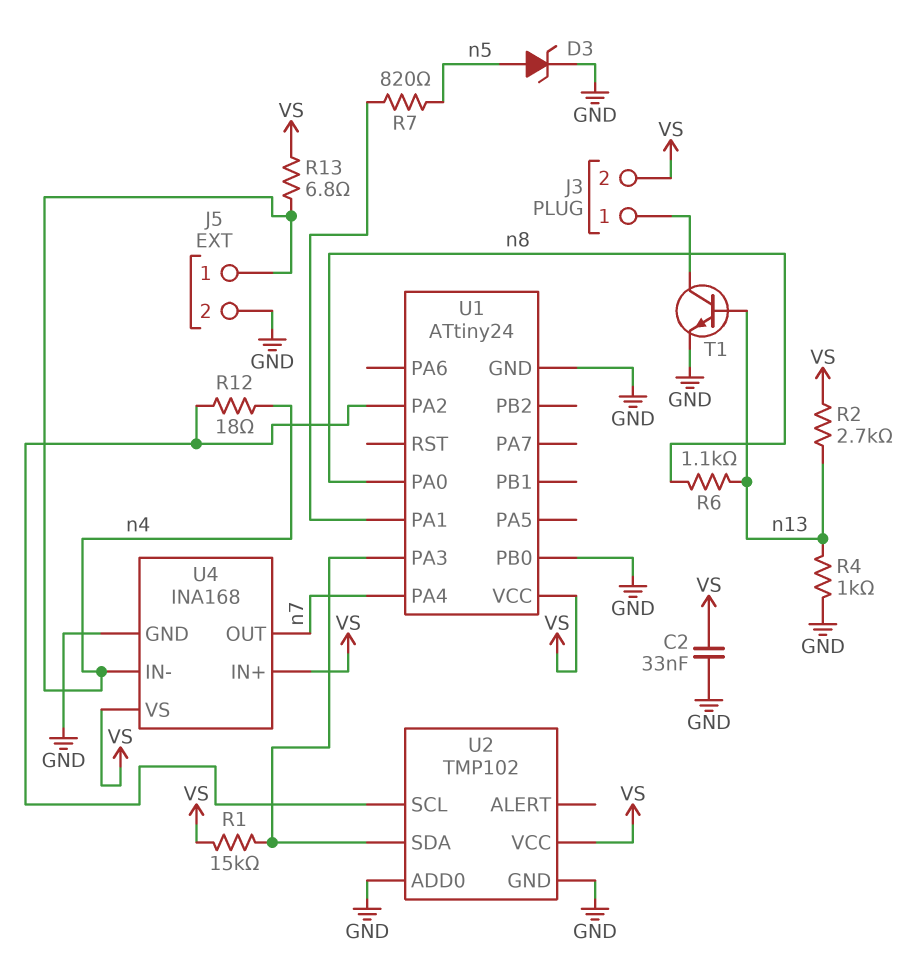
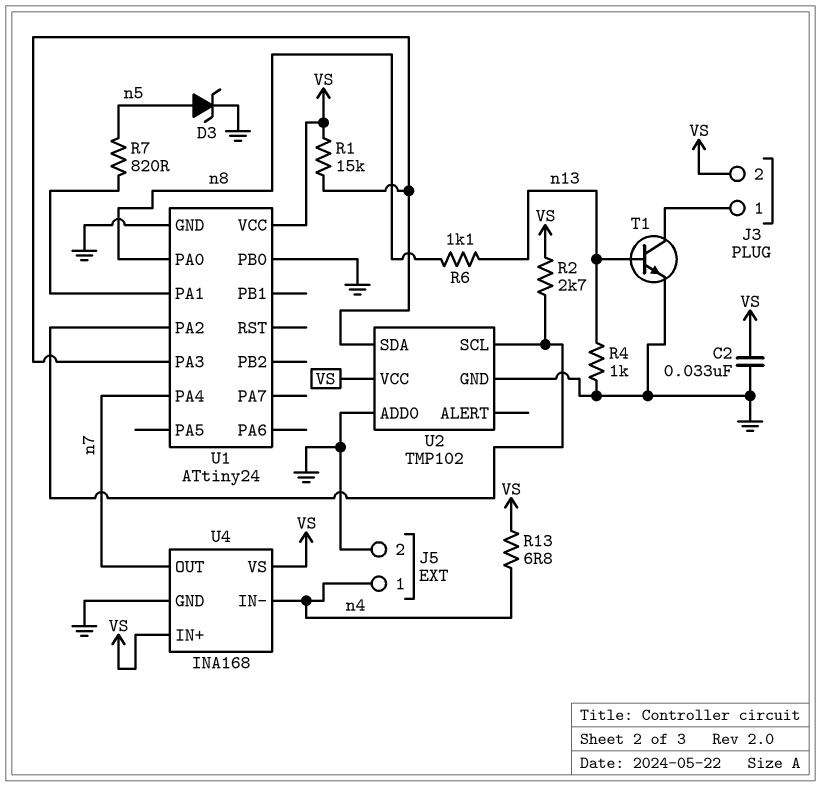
R2: 2.7k (VS, n13) -> 2.7k (U1/PA2, VS)
R12: 18 (U1/PA2, n4) -> none

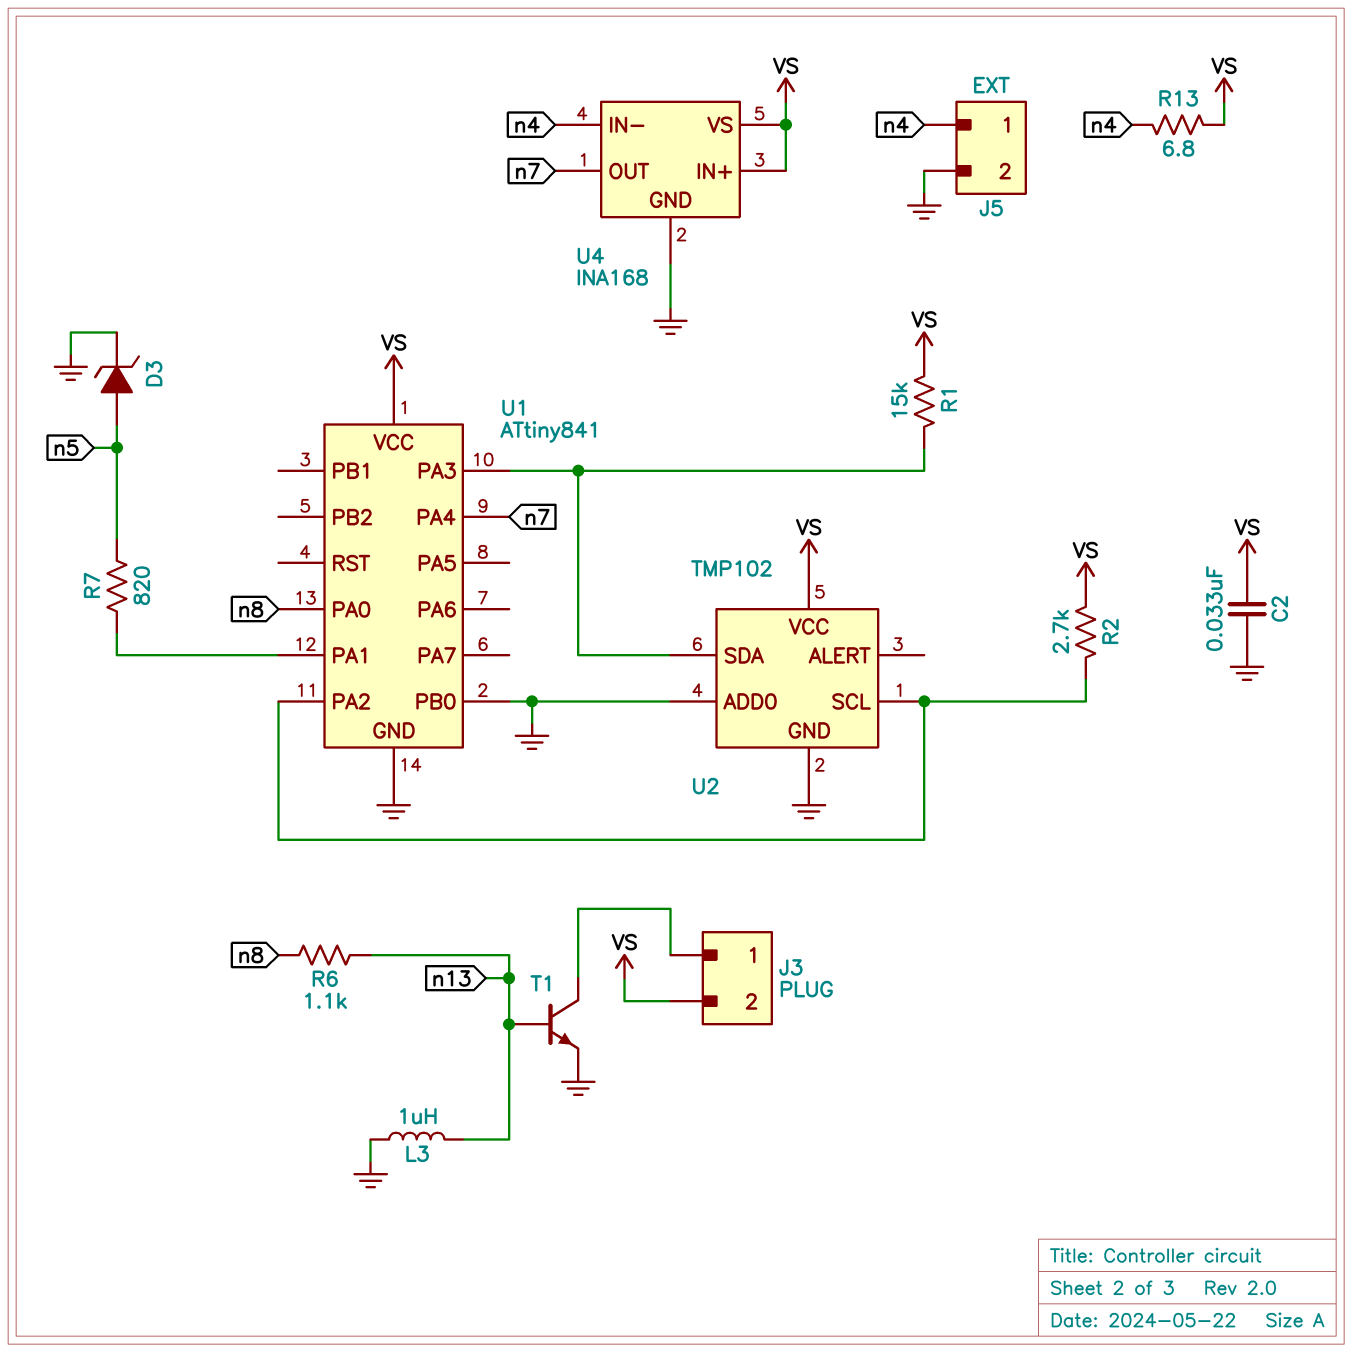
L3: none -> 1uH (GND, n13)
R4: 1k (GND, n13) -> none
U1: ATtiny24 -> ATtiny841

